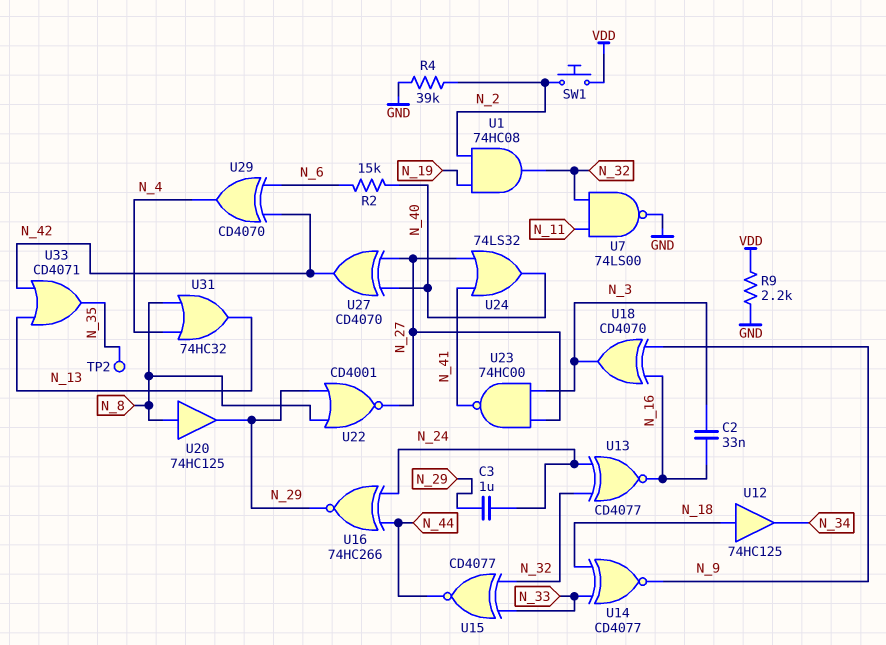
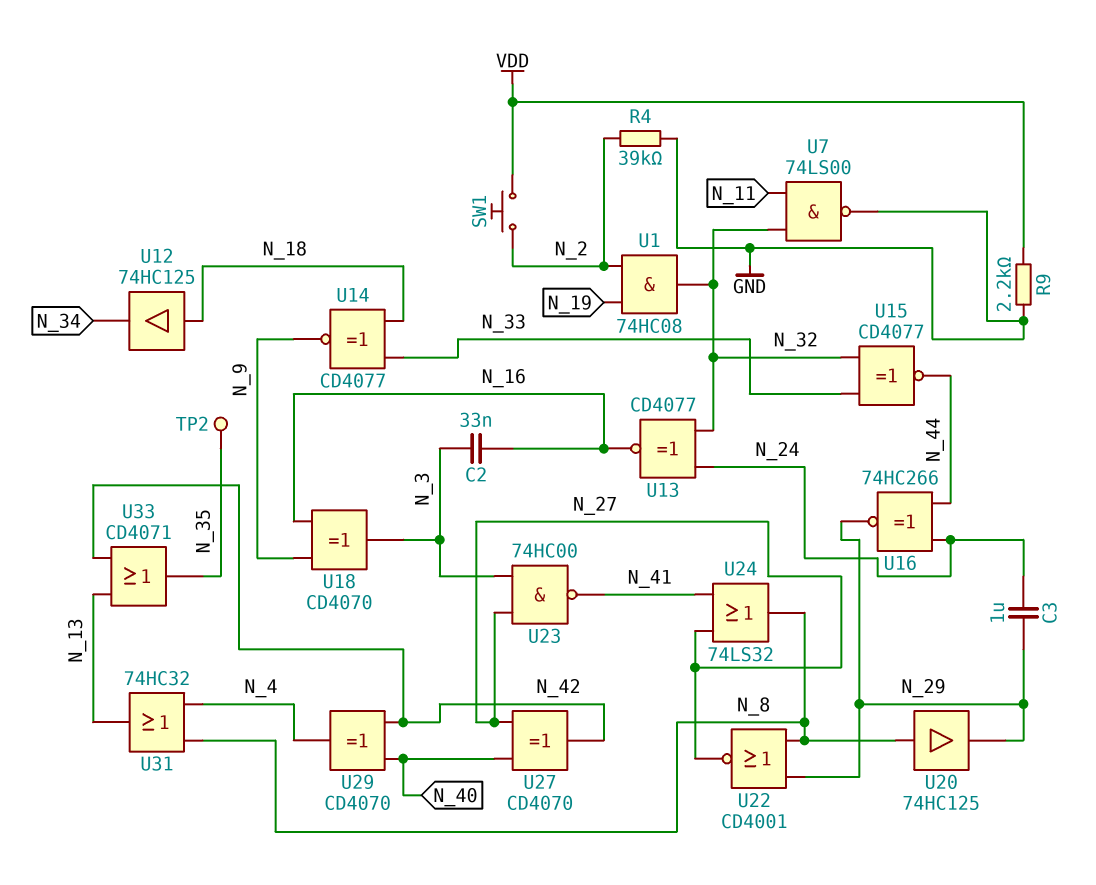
R2: 15k (N_6, N_40) -> none
U24: OR 74LS32 (in N_27, in N_41, out N_40) -> OR 74LS32 (in N_27, in N_41, out N_8)
U29: XOR CD4070 (in N_6, in N_42, out N_4) -> XOR CD4070 (in N_40, in N_42, out N_4)

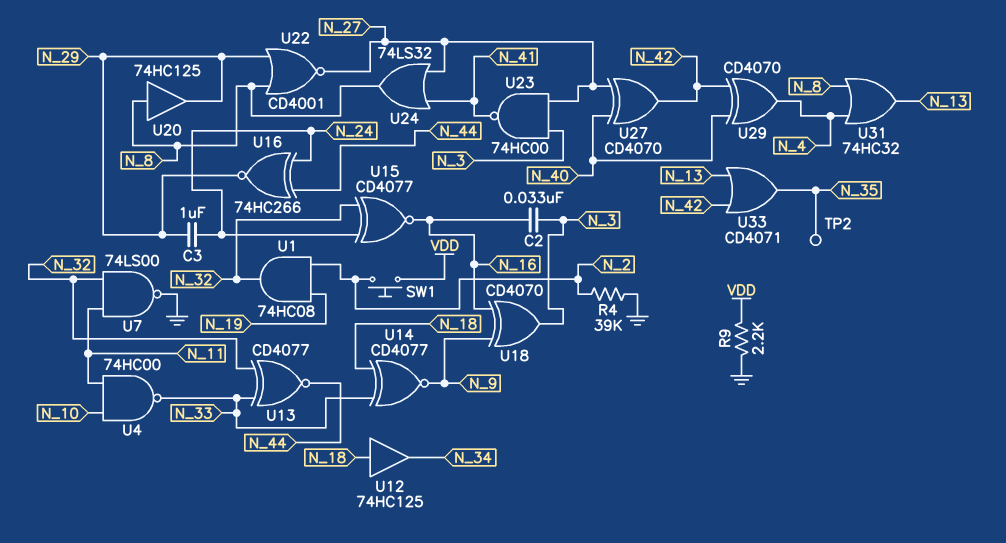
U4: none -> NAND 74HC00 (in N_10, in N_11, out N_33)
U13: XNOR CD4077 (in N_24, in N_32, out N_16) -> XNOR CD4077 (in N_32, in N_33, out N_44)
U15: XNOR CD4077 (in N_32, in N_33, out N_44) -> XNOR CD4077 (in N_24, in N_32, out N_16)

